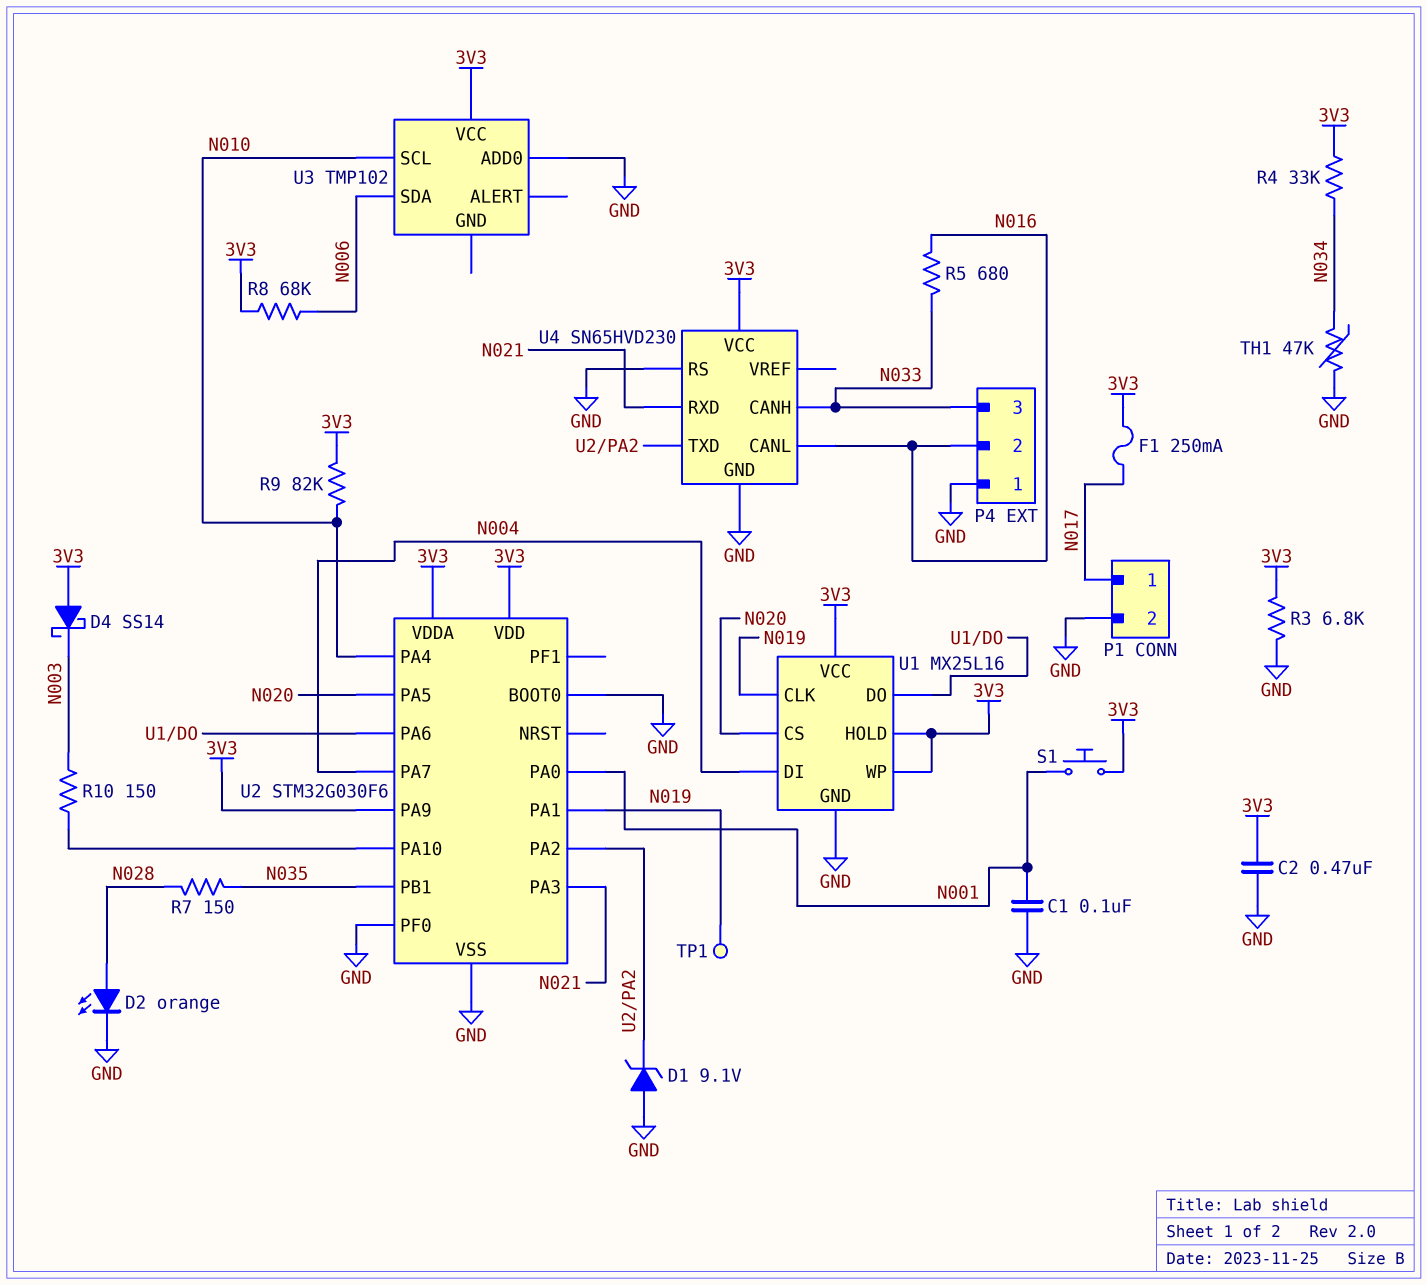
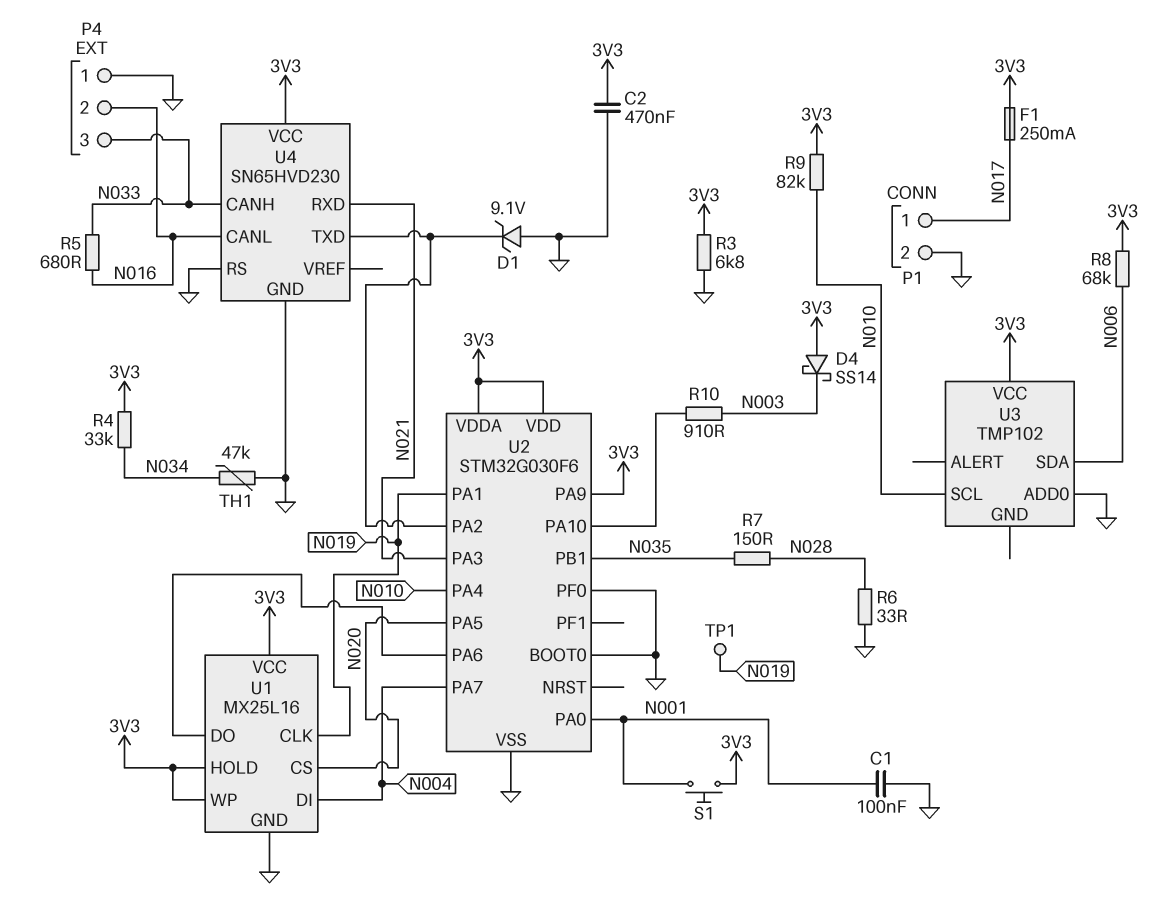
D2: LED orange (A N028, K GND) -> none
R6: none -> 33 (GND, N028)
R10: 150 (N003, U2/PA10) -> 910 (N003, U2/PA10)

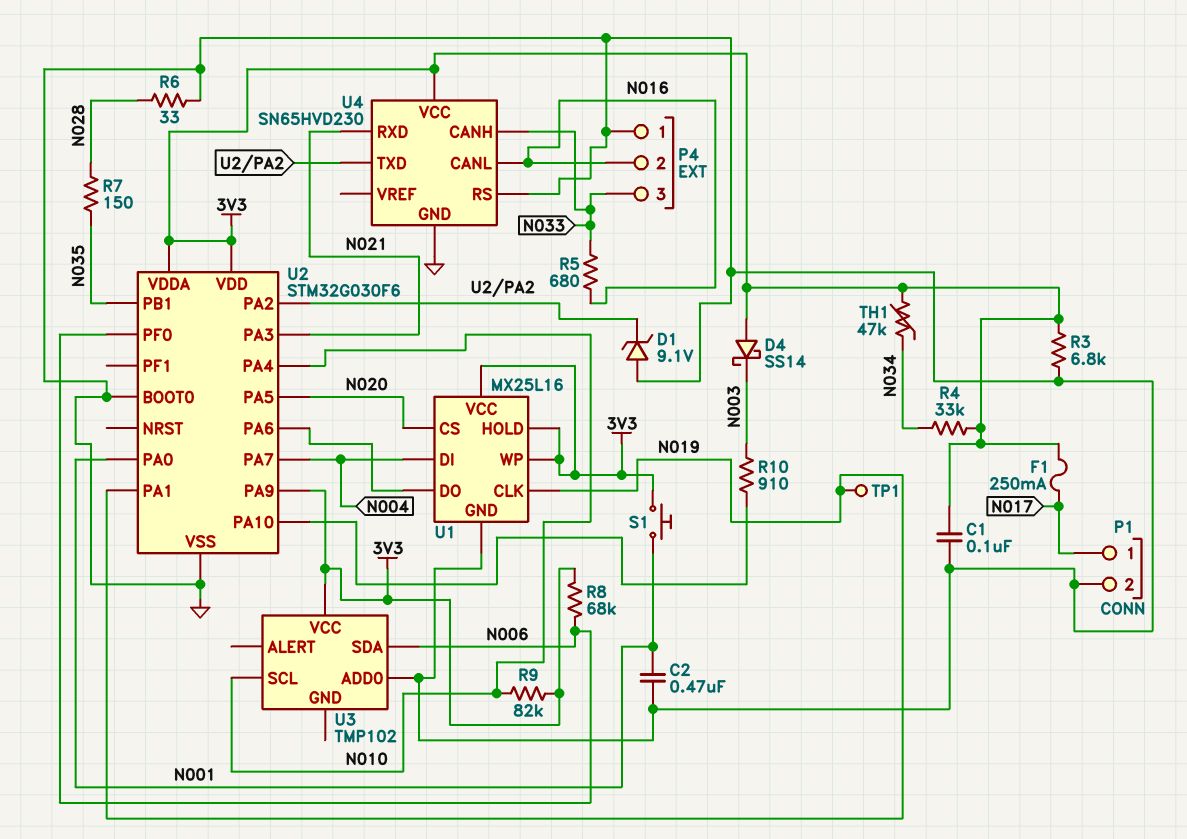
C1: 100nF (GND, N001) -> 100nF (3V3, GND)
C2: 470nF (3V3, GND) -> 470nF (GND, N001)
TH1: 47k (GND, N034) -> 47k (3V3, N034)
U2 pin PF0: GND -> N006

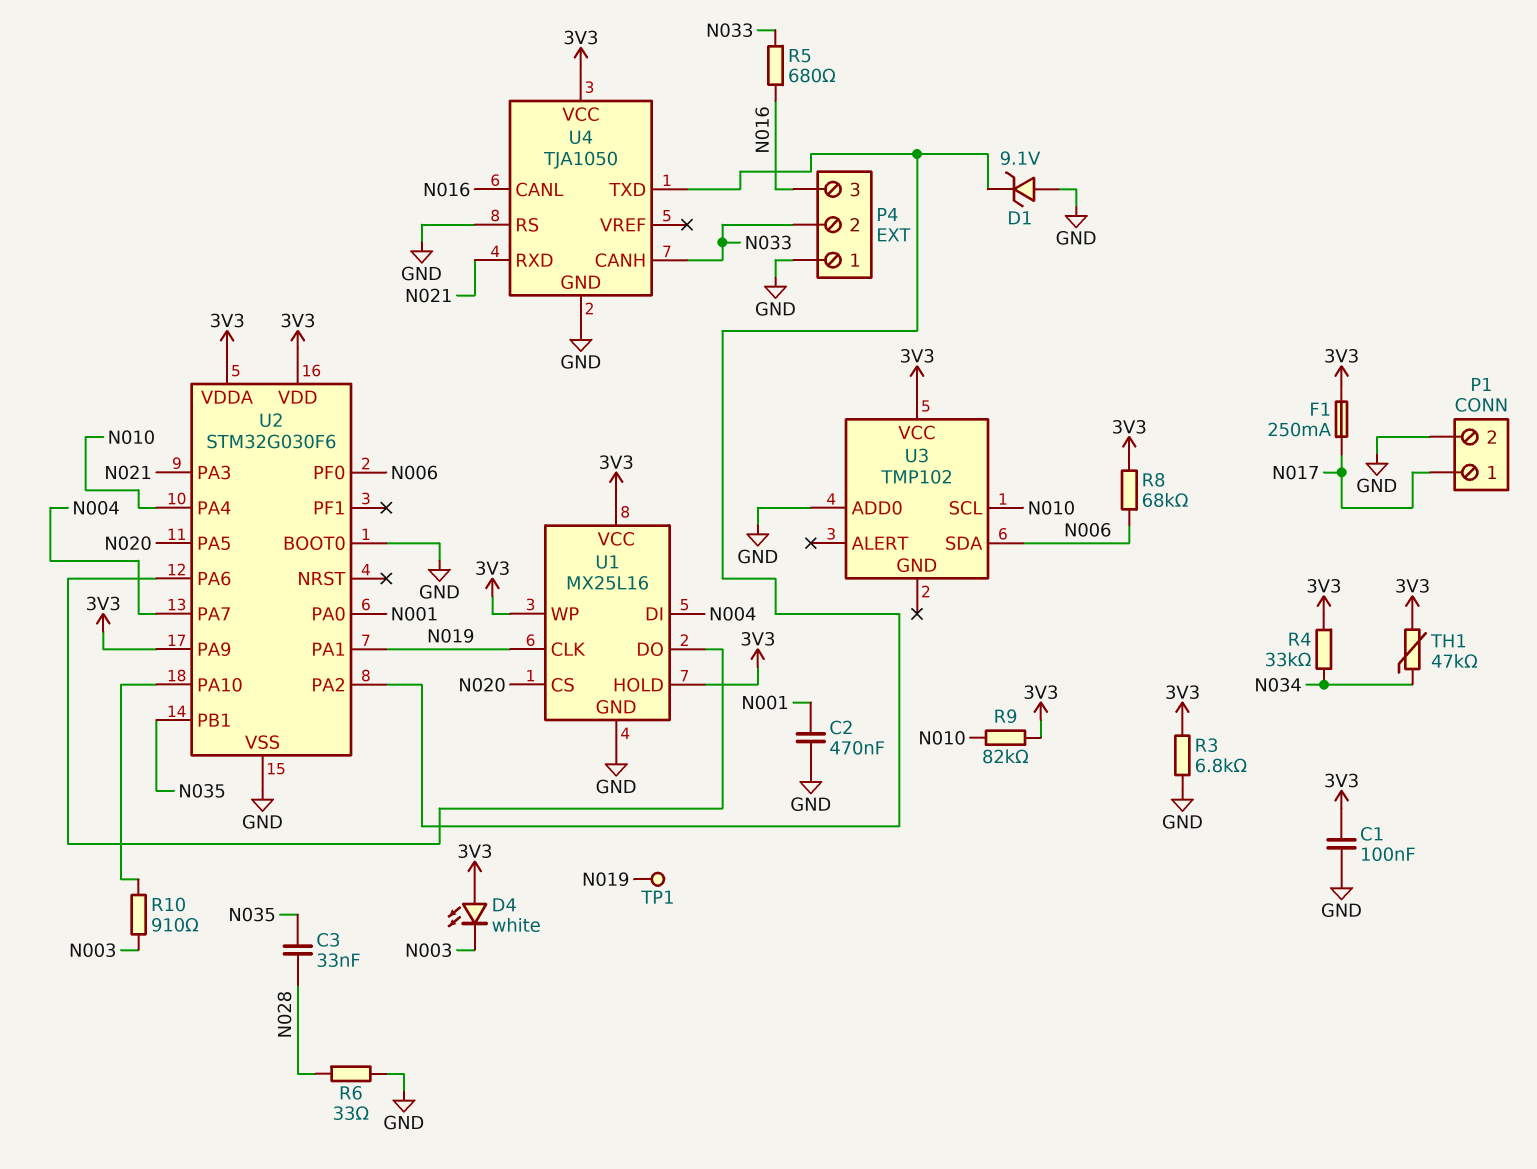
C3: none -> 33nF (N028, N035)
D4: schottky SS14 (A 3V3, K N003) -> LED white (A 3V3, K N003)
P4 pin 2: N016 -> N033
P4 pin 3: N033 -> N016
R7: 150 (N028, N035) -> none
S1: button (3V3, N001) -> none
U4: SN65HVD230 -> TJA1050

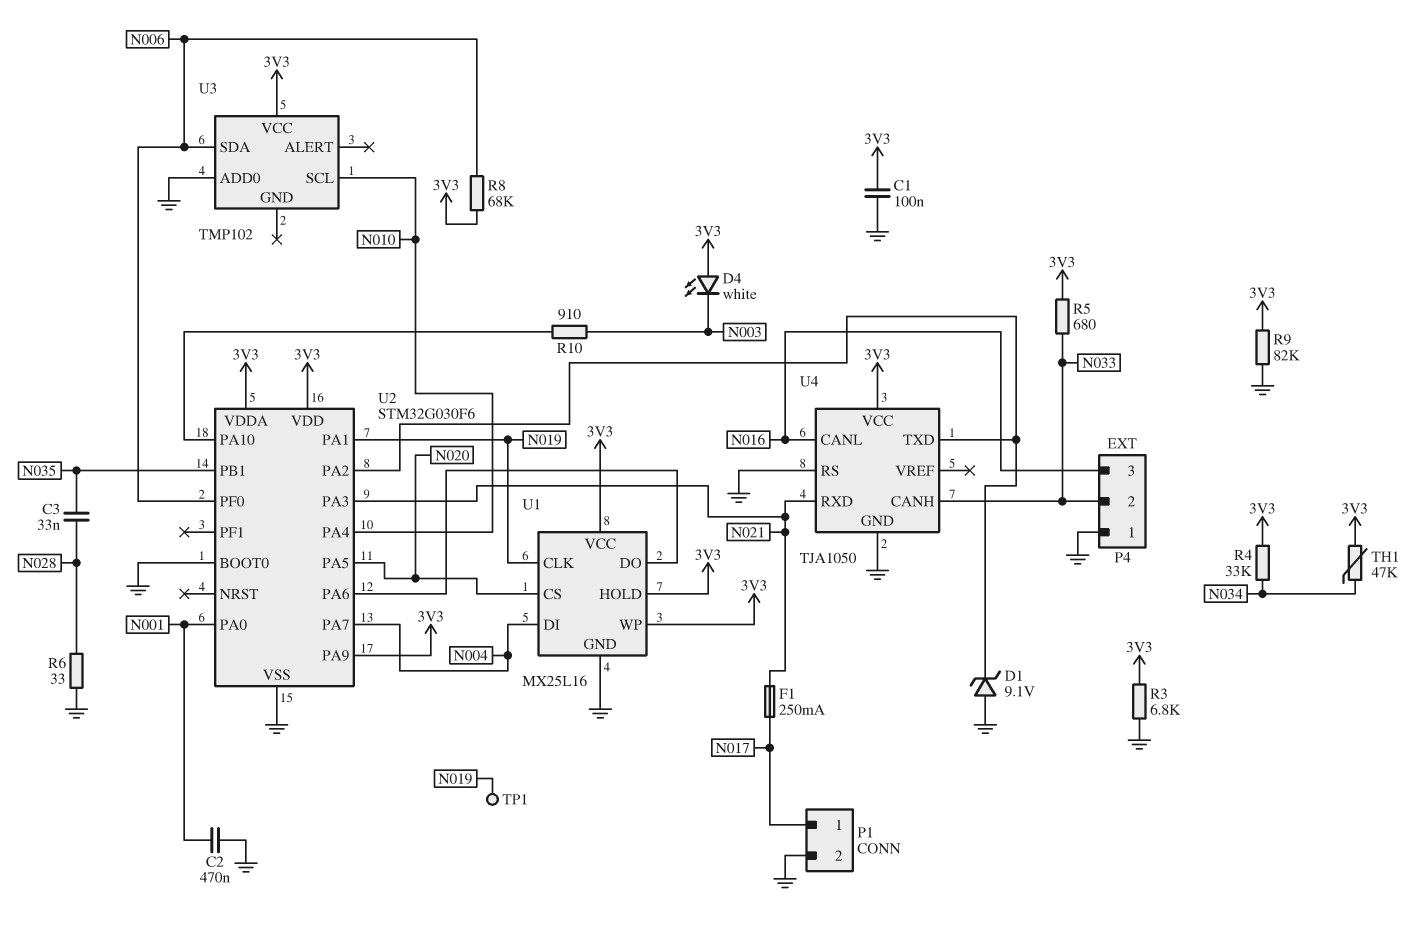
F1: 250mA (3V3, N017) -> 250mA (N017, N021)
R5: 680 (N016, N033) -> 680 (3V3, N033)
R9: 82k (3V3, N010) -> 82k (3V3, GND)

